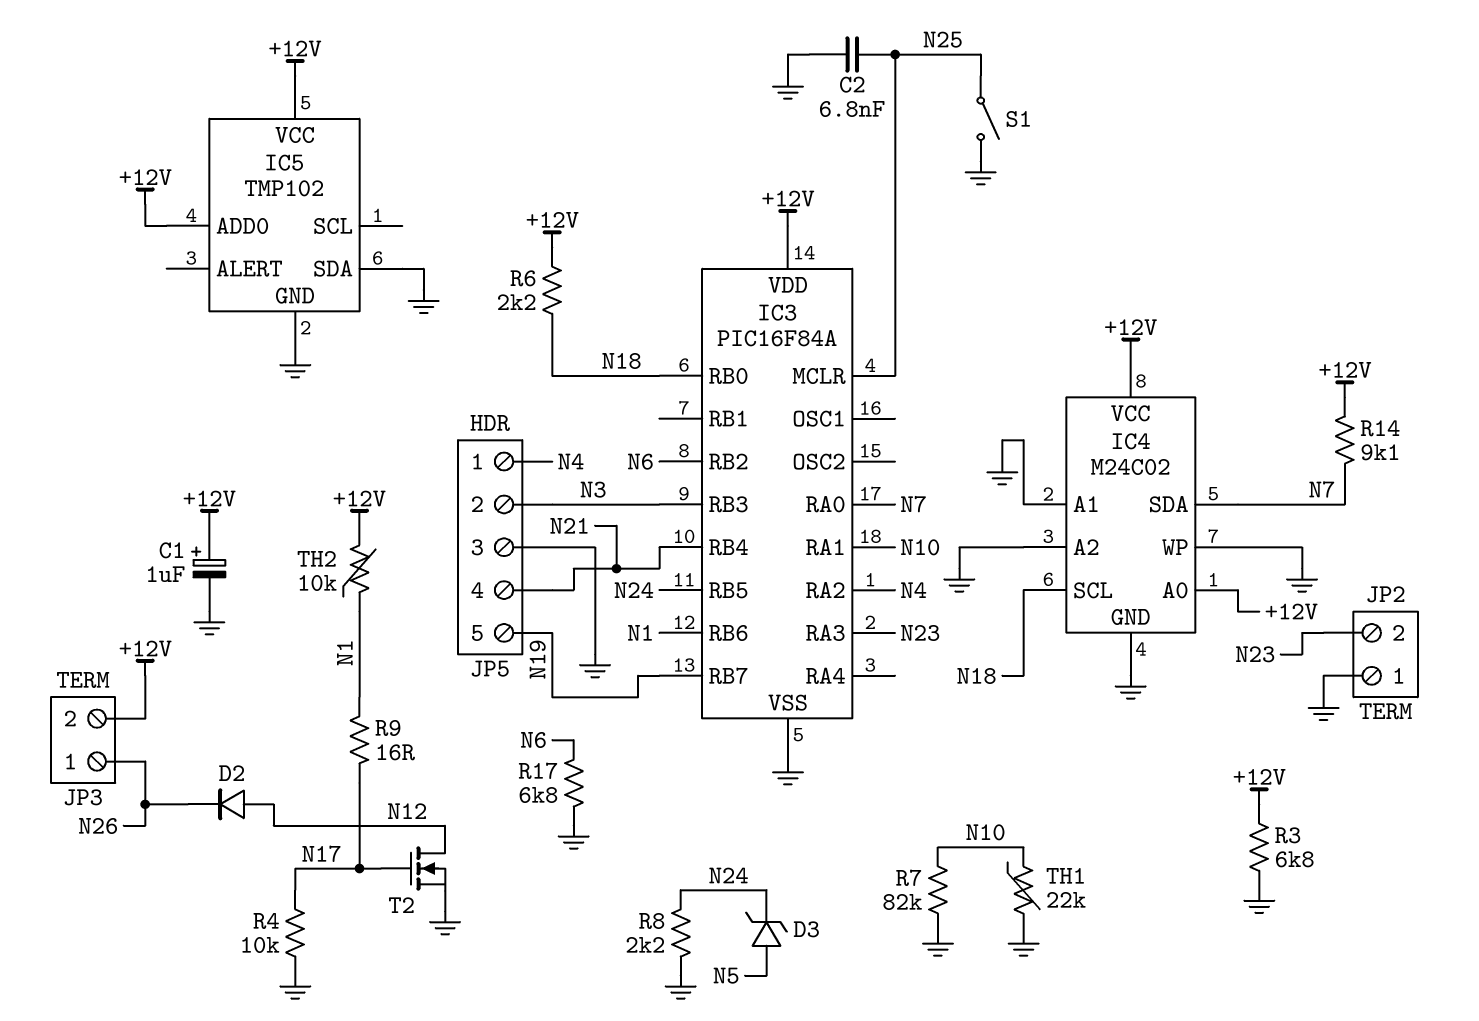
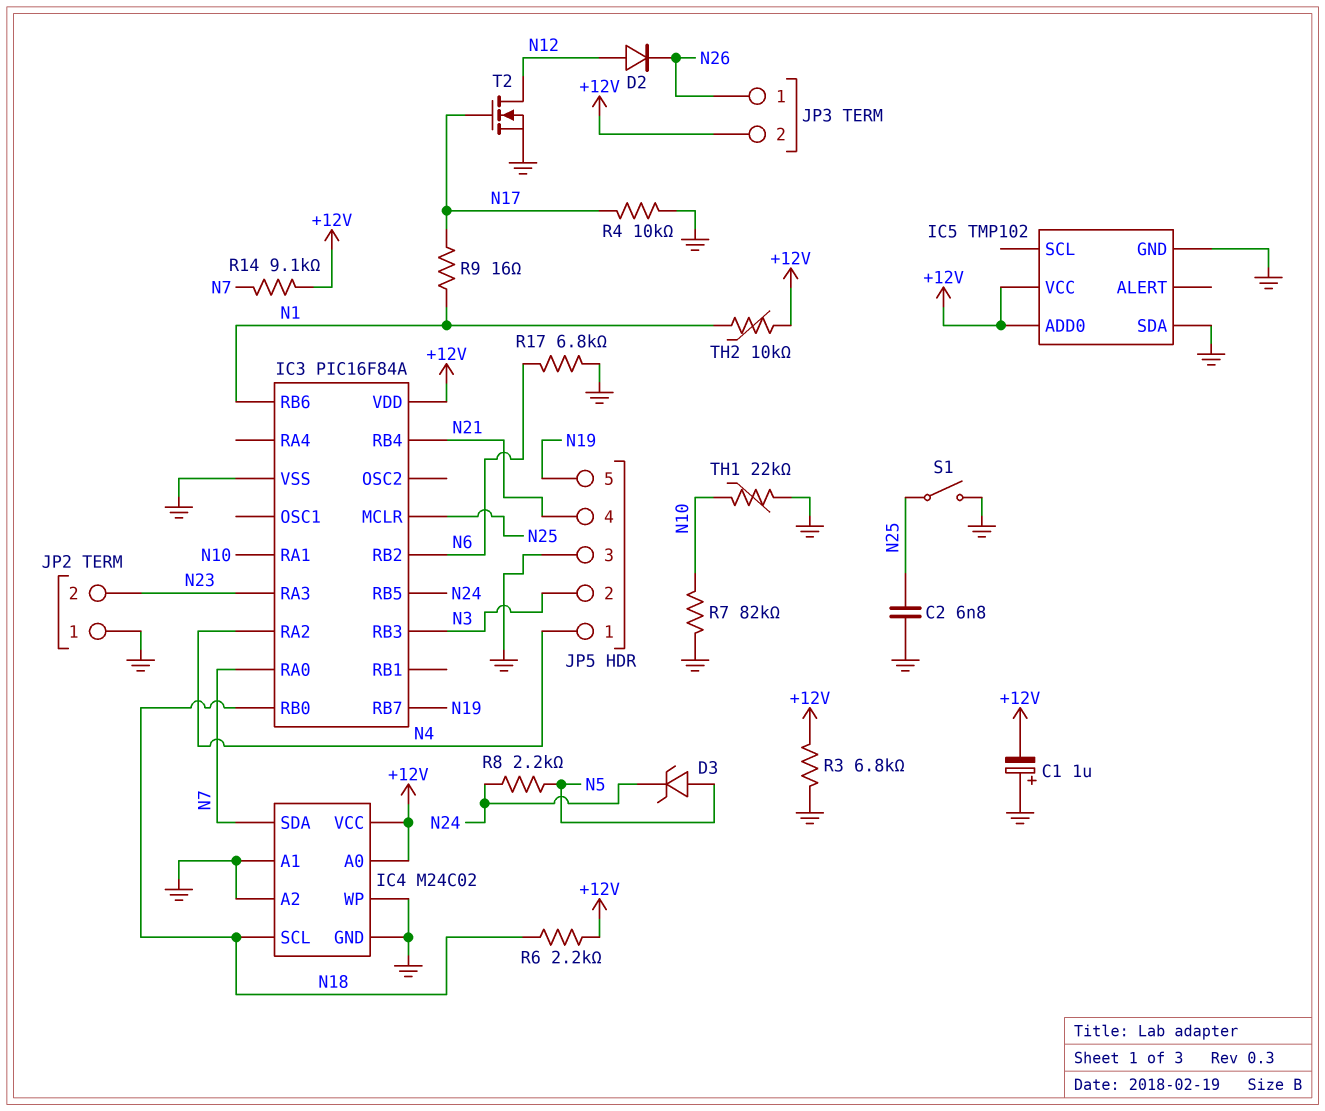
C1: 1uF (plus +12V, minus GND) -> 1uF (plus GND, minus +12V)
R8: 2.2k (GND, N24) -> 2.2k (N5, N24)

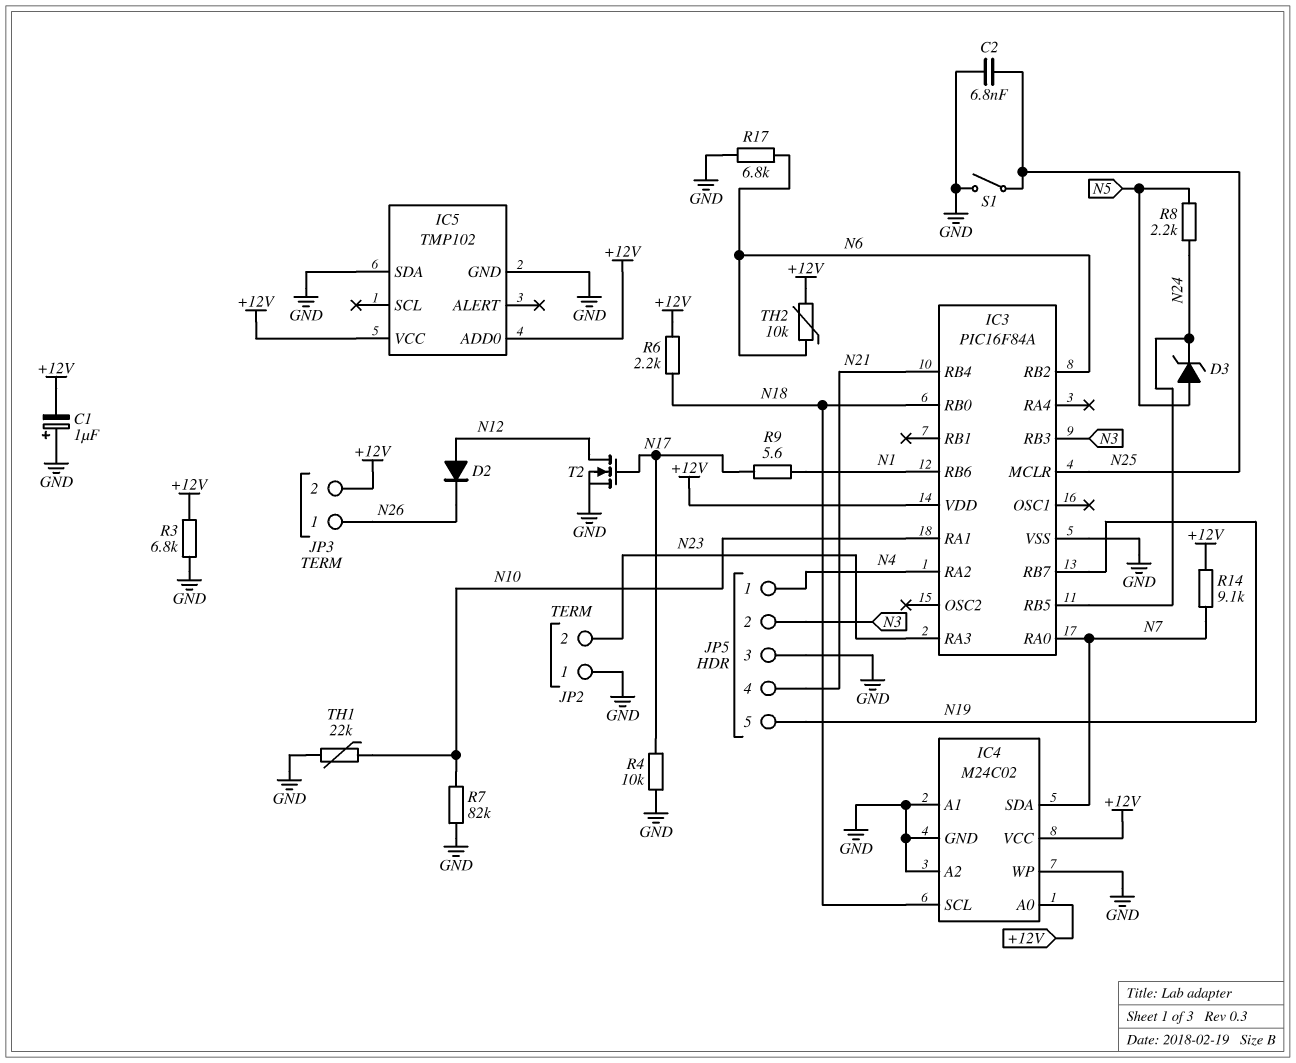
R9: 16 (N1, N17) -> 5.6 (N1, N17)
TH2: 10k (+12V, N1) -> 10k (+12V, N6)

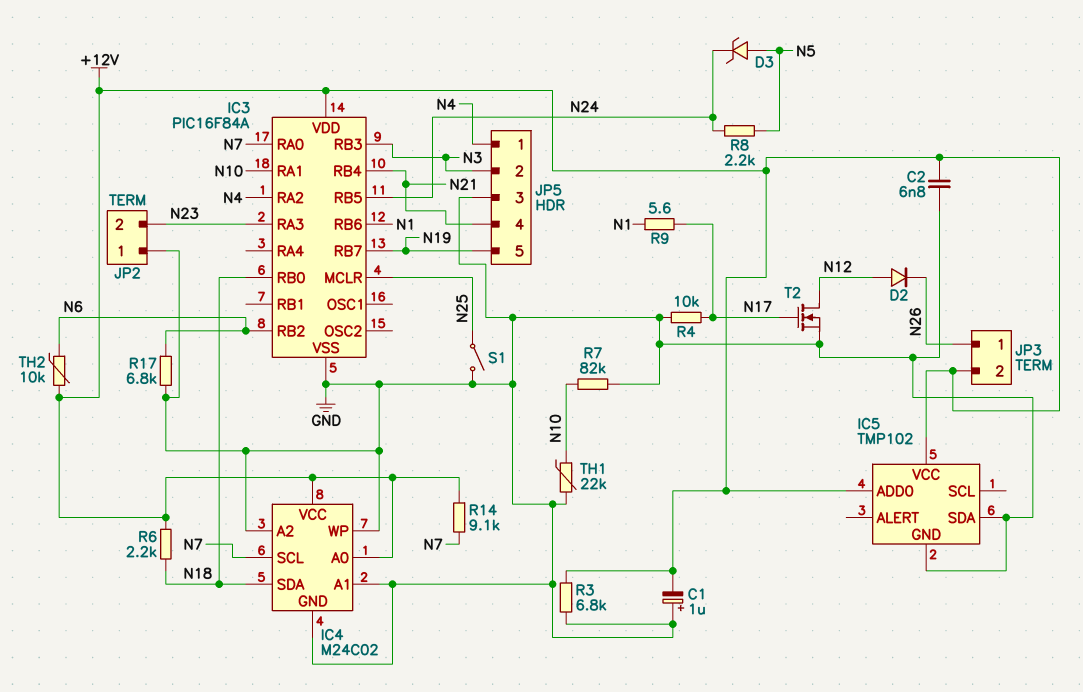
C2: 6.8nF (GND, N25) -> 6.8nF (+12V, GND)
IC4 pin SCL: N18 -> N7
IC4 pin SDA: N7 -> N18

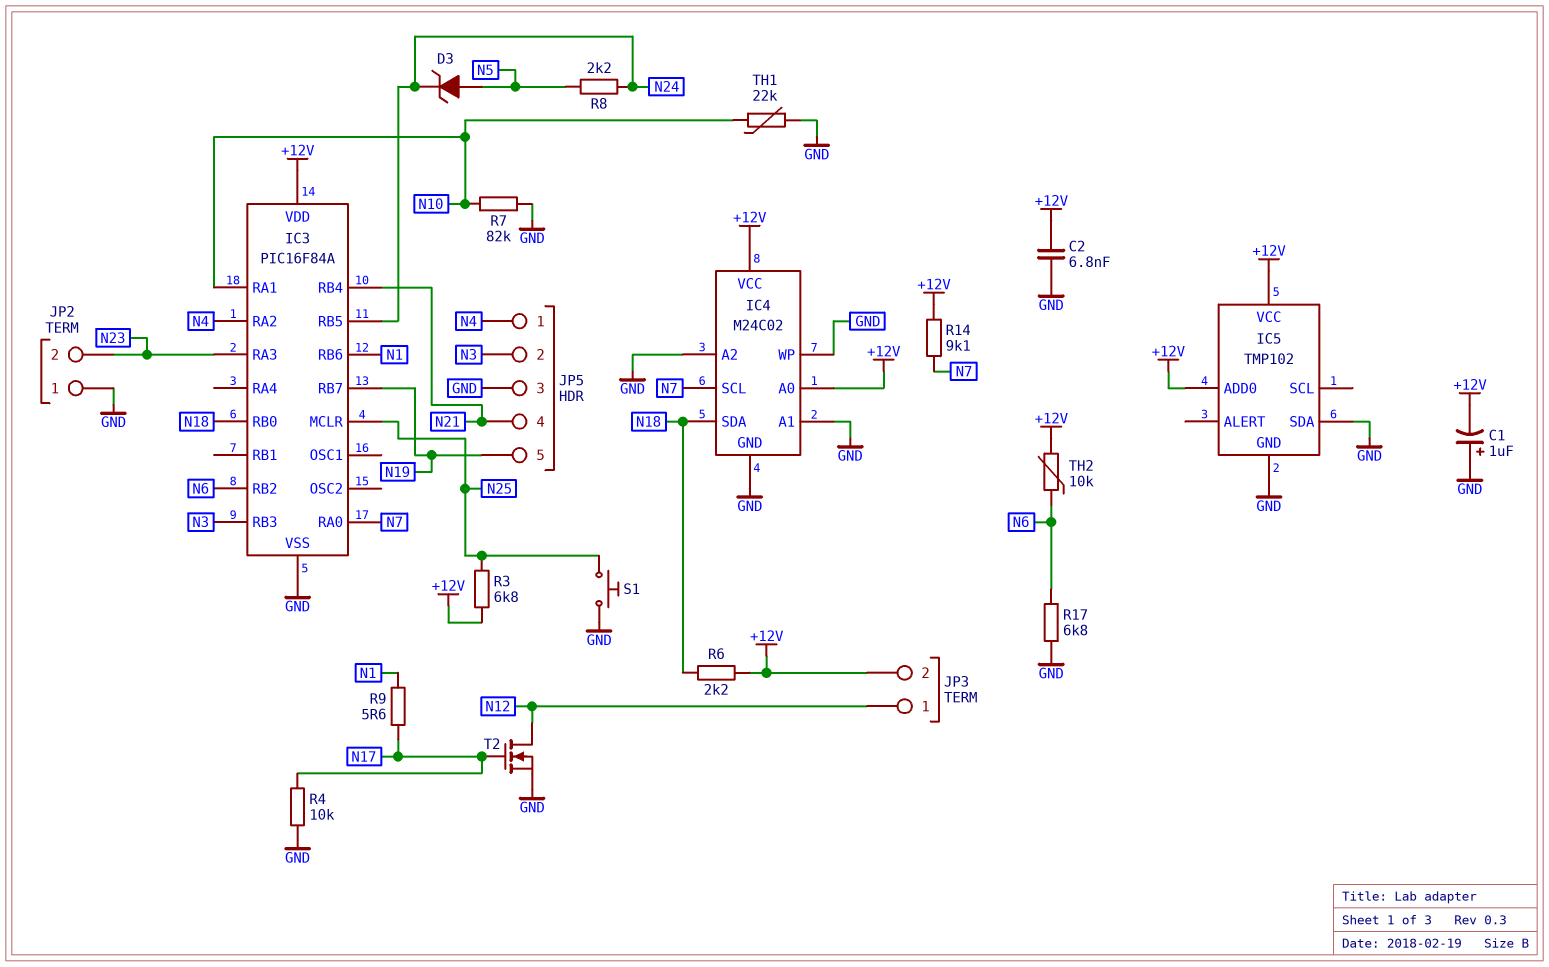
D2: diode (A N12, K N26) -> none
JP3 pin 1: N26 -> N12
R3: 6.8k (+12V, GND) -> 6.8k (+12V, N25)
S1: switch (GND, N25) -> button (GND, N25)

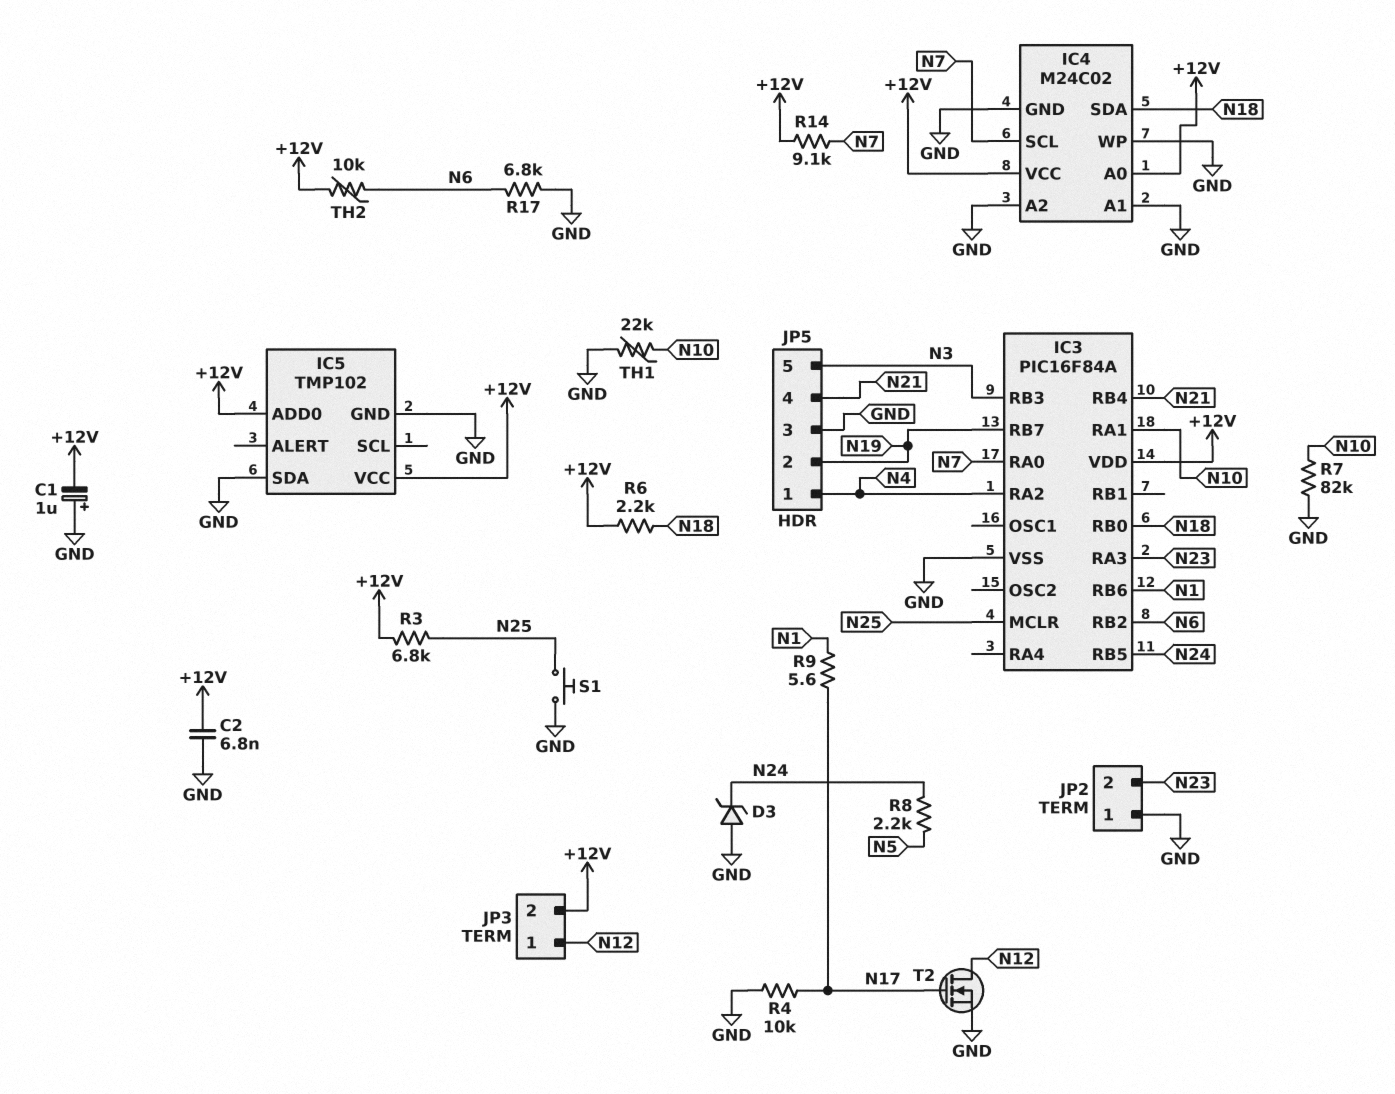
D3: zener (A N5, K N24) -> zener (A GND, K N24)
JP5 pin 2: N3 -> N19
JP5 pin 5: N19 -> N3

